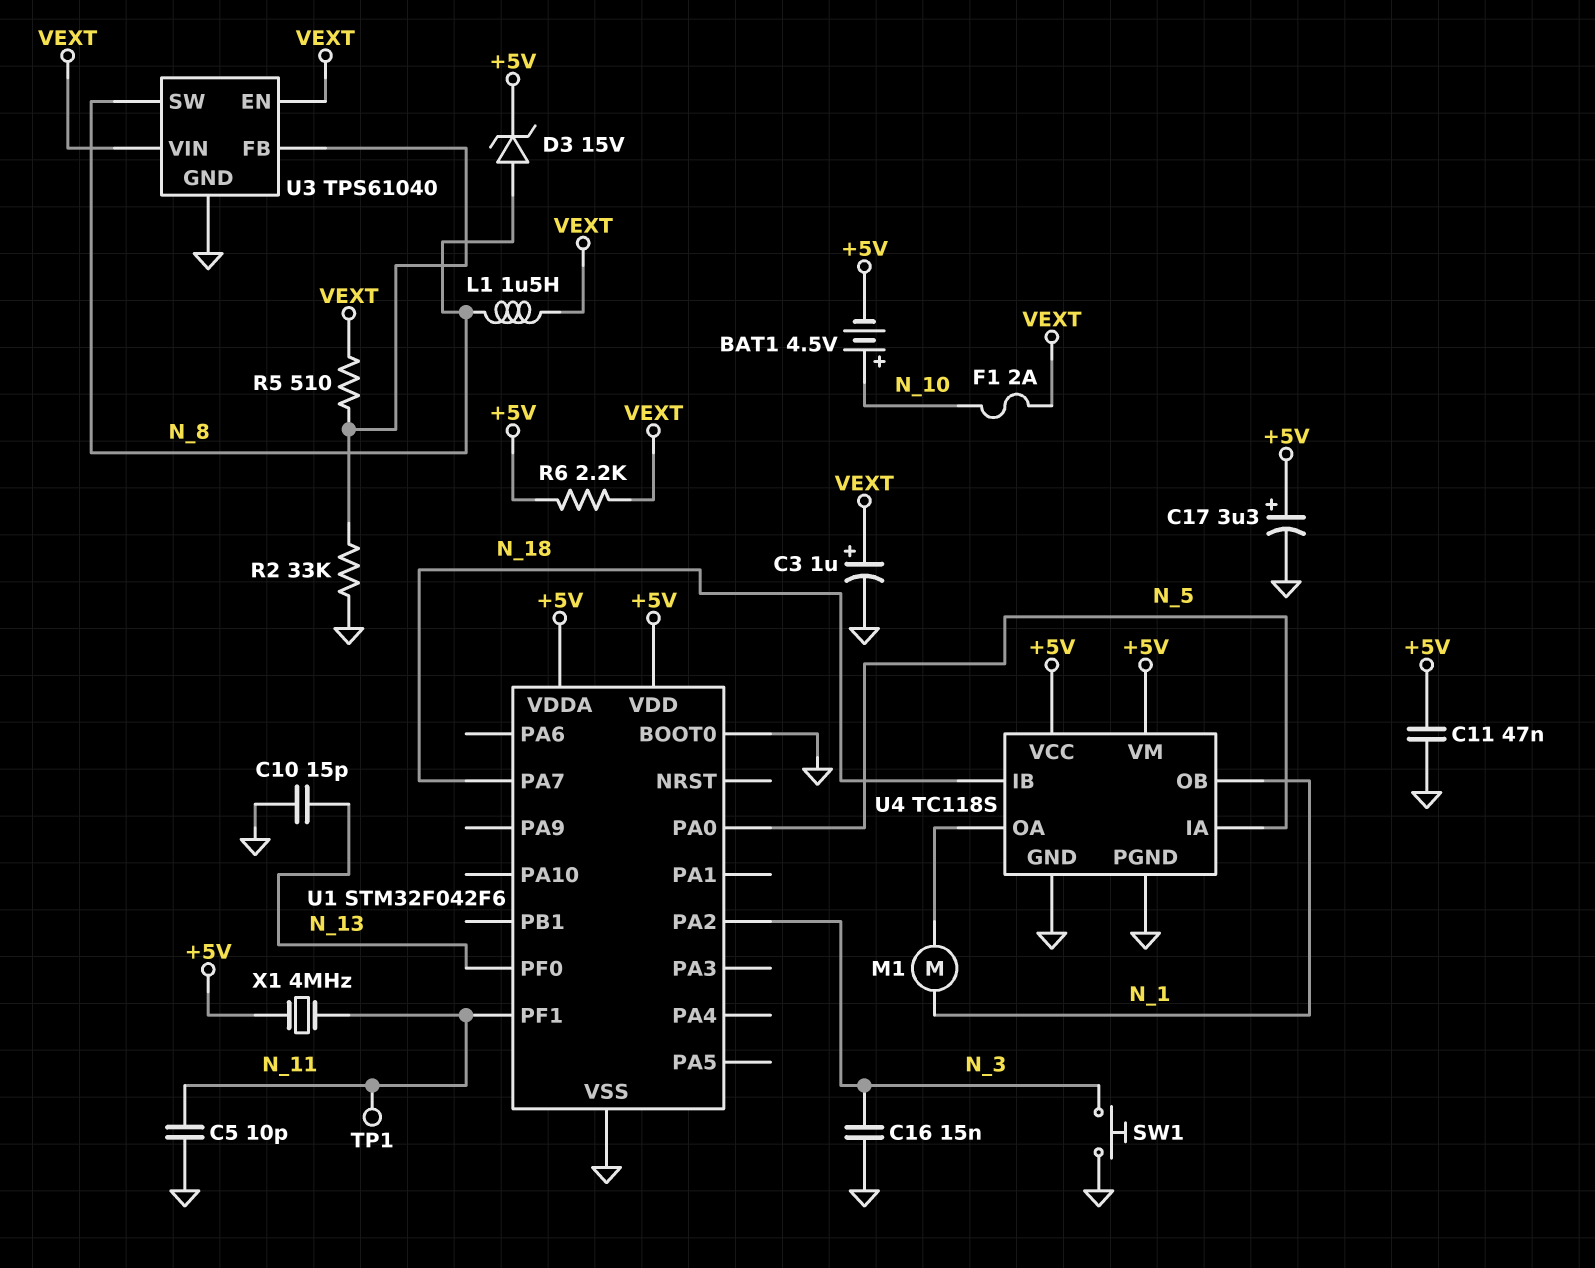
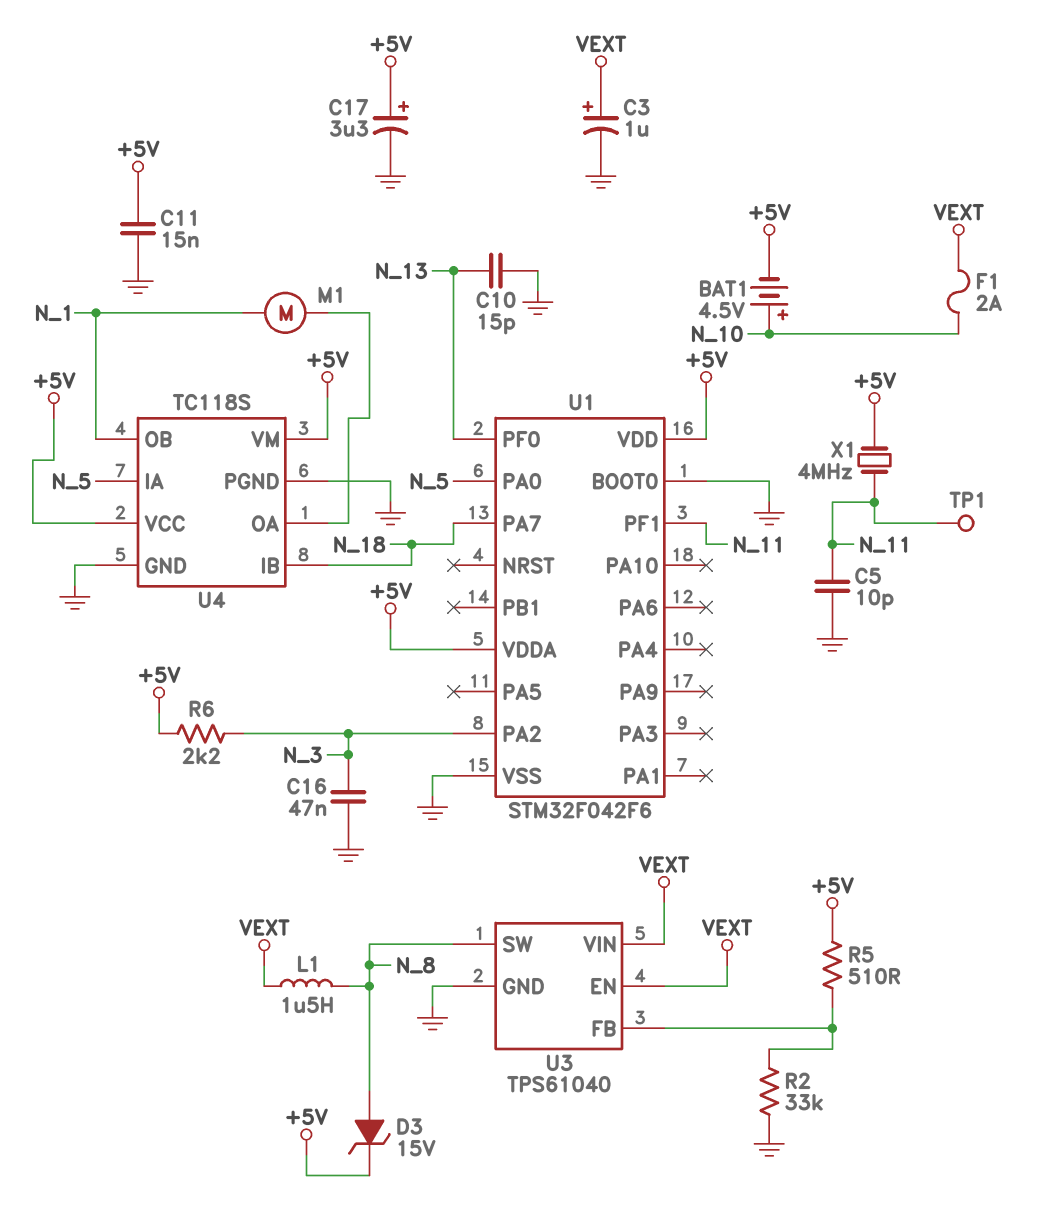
C11: 47nF (+5V, GND) -> 15nF (+5V, GND)
C16: 15nF (GND, N_3) -> 47nF (GND, N_3)
R5: 510 (U3/FB, VEXT) -> 510 (+5V, U3/FB)
R6: 2.2k (+5V, VEXT) -> 2.2k (+5V, N_3)
SW1: button (GND, N_3) -> none

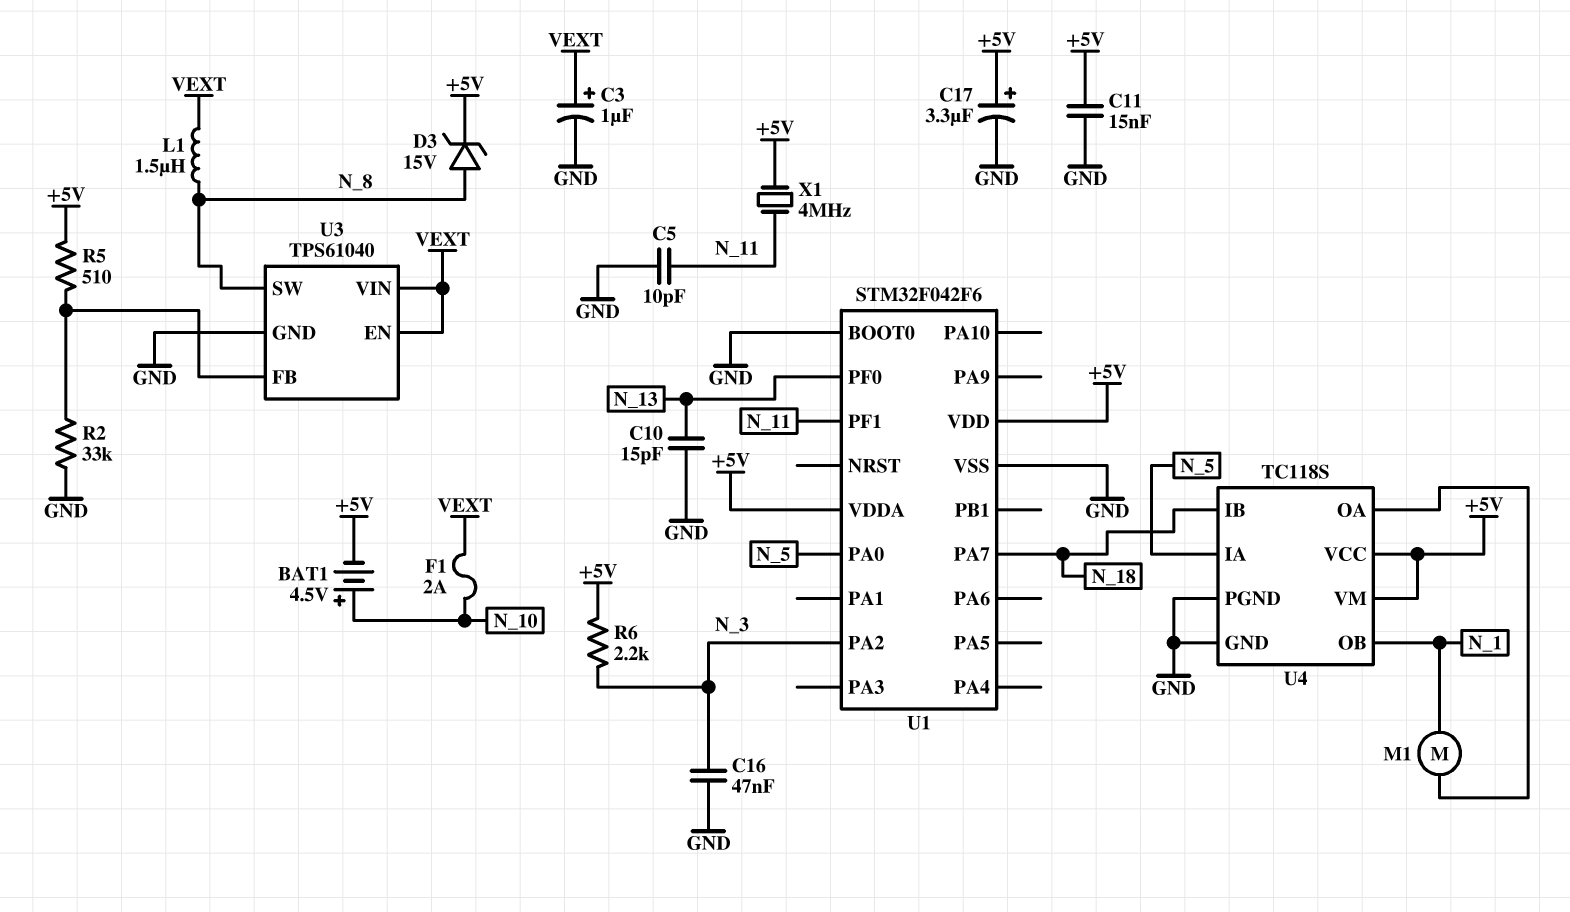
TP1: test point (N_11) -> none

